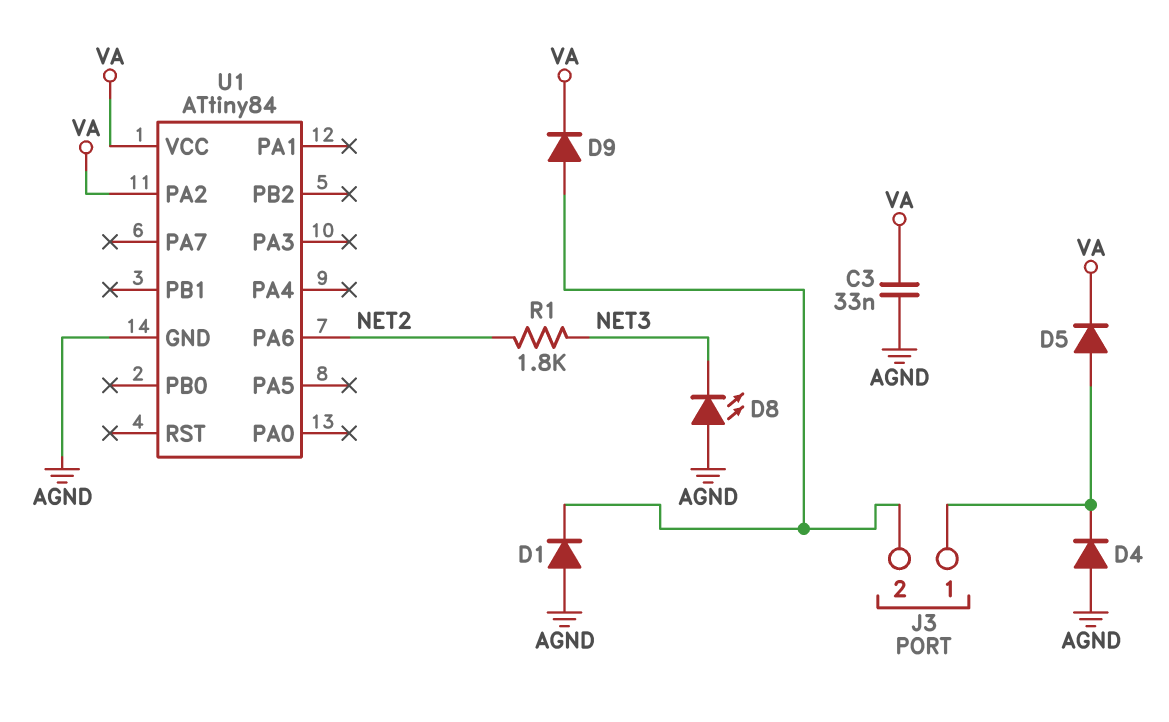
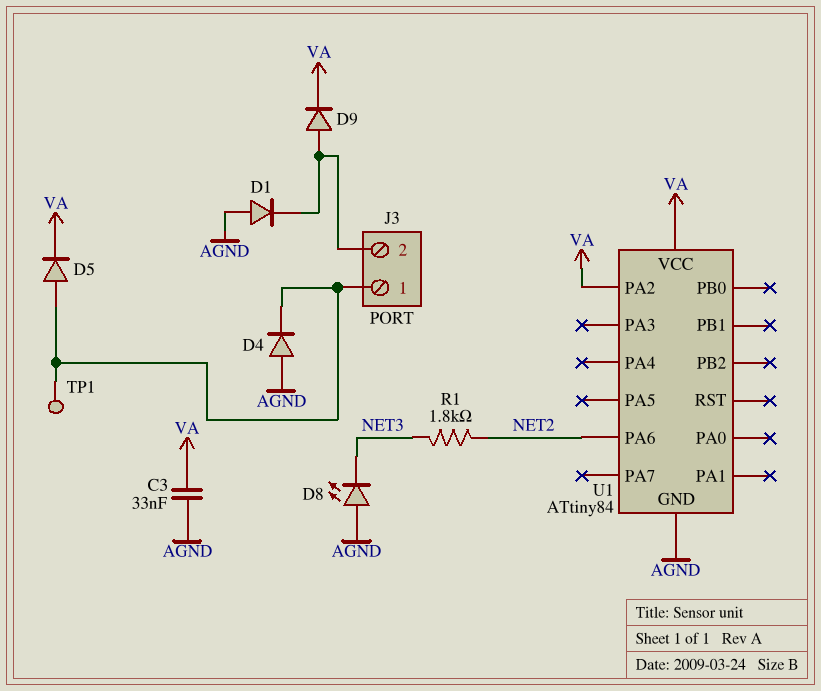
TP1: none -> test point (J3/1)

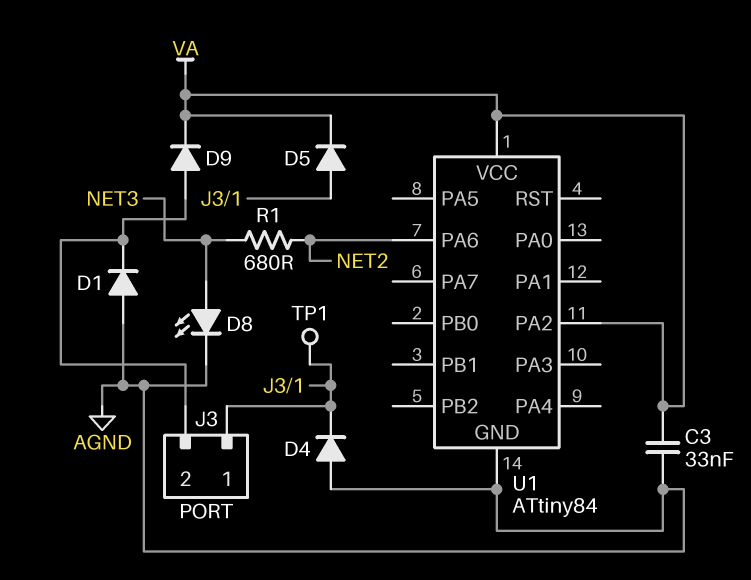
D8: LED (A AGND, K NET3) -> LED (A NET3, K AGND)
R1: 1.8k (NET2, NET3) -> 680 (NET2, NET3)

